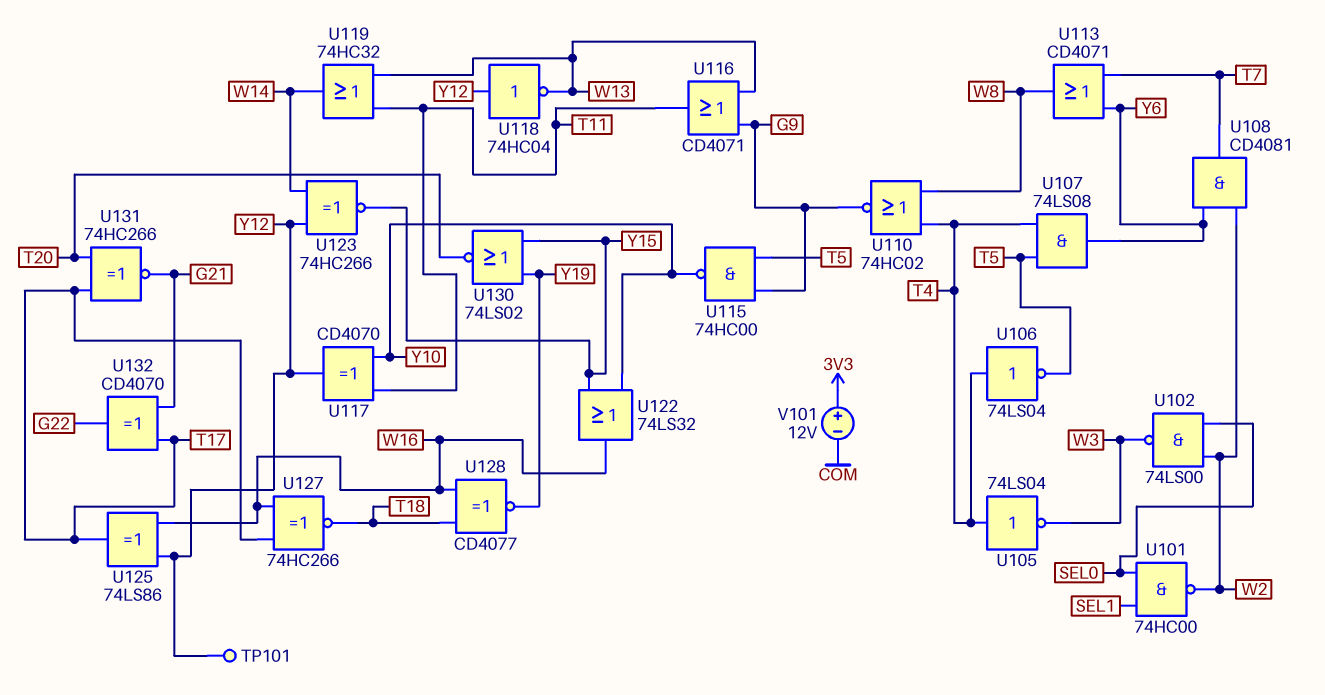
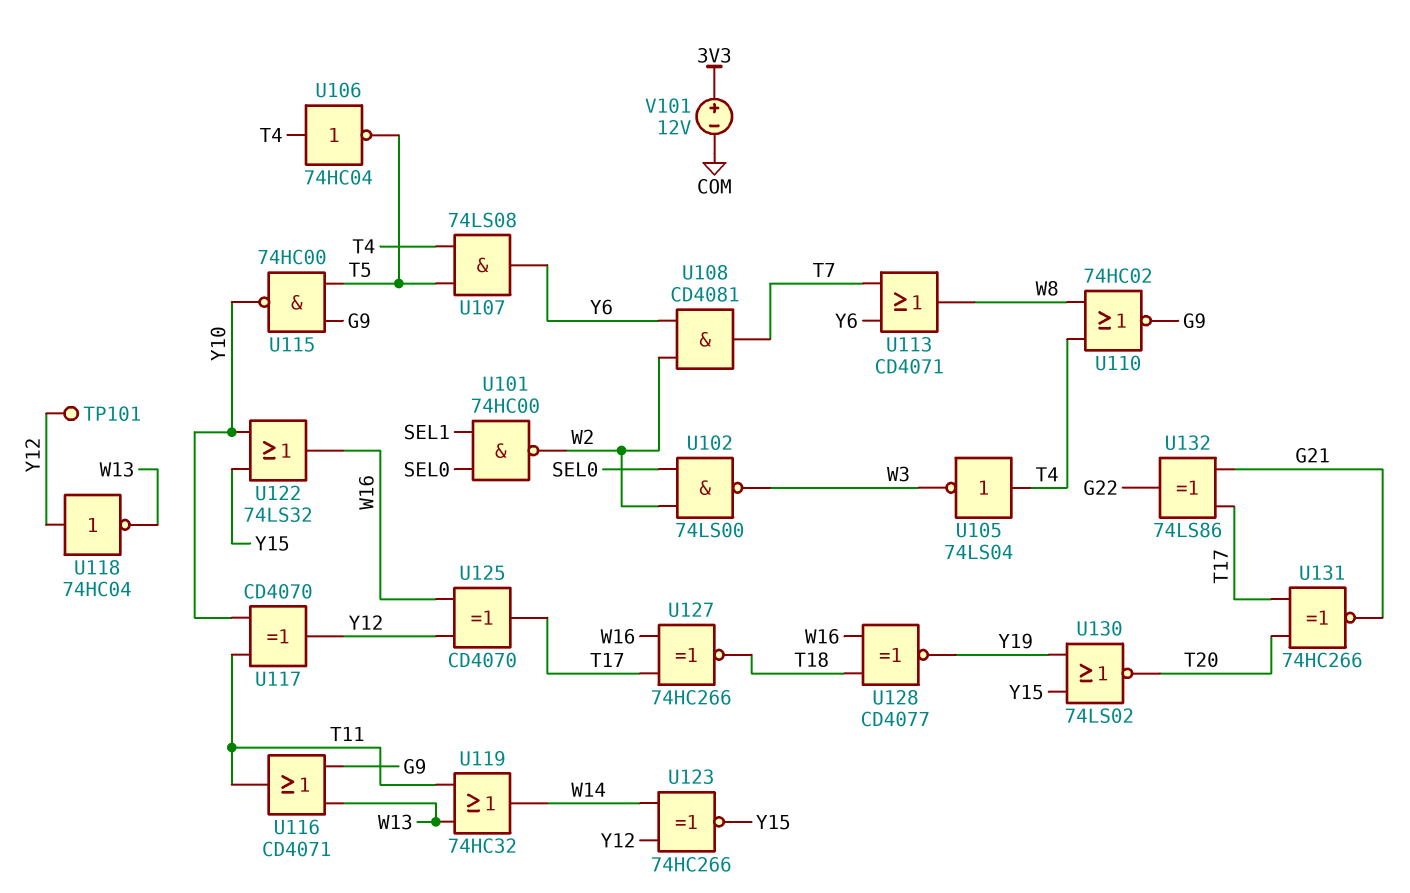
U106: NOT 74LS04 (in T4, out T5) -> NOT 74HC04 (in T4, out T5)
U125: XOR 74LS86 (in W16, in Y12, out T17) -> XOR CD4070 (in W16, in Y12, out T17)
U132: XOR CD4070 (in G21, in T17, out G22) -> XOR 74LS86 (in G21, in T17, out G22)

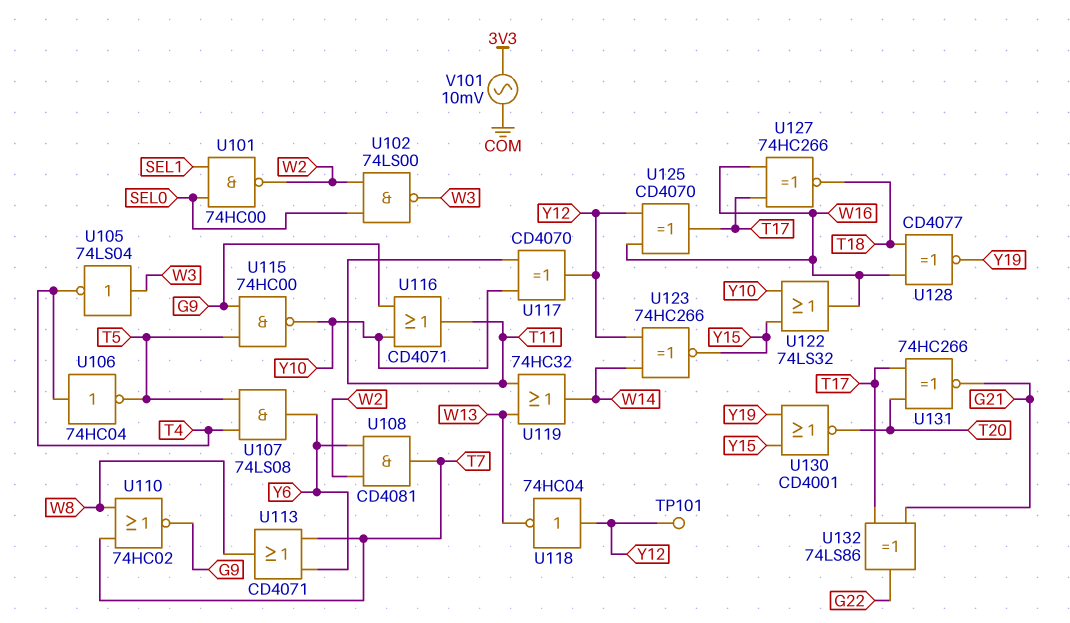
U105: NOT 74LS04 (in T4, out W3) -> NOT 74LS04 (in W3, out T4)
U110: NOR 74HC02 (in T4, in W8, out G9) -> NOR 74HC02 (in T7, in W8, out G9)
U116: OR CD4071 (in G9, in W13, out T11) -> OR CD4071 (in G9, in Y10, out T11)
U130: NOR 74LS02 (in Y15, in Y19, out T20) -> NOR CD4001 (in Y15, in Y19, out T20)
V101: 12V (plus 3V3, minus COM) -> AC 10mV (3V3, COM)

